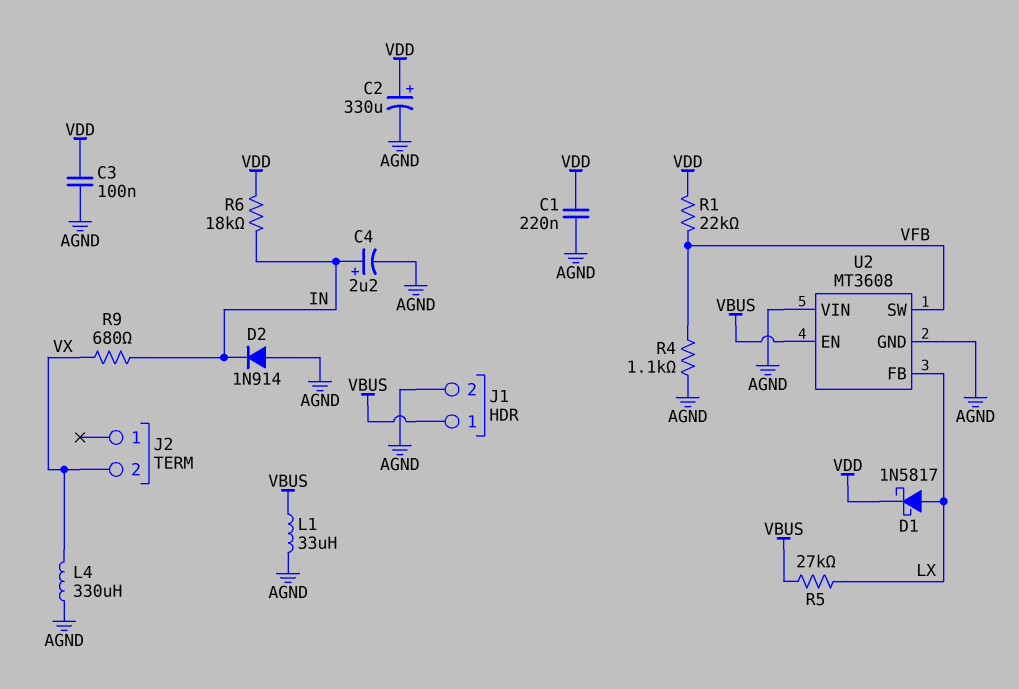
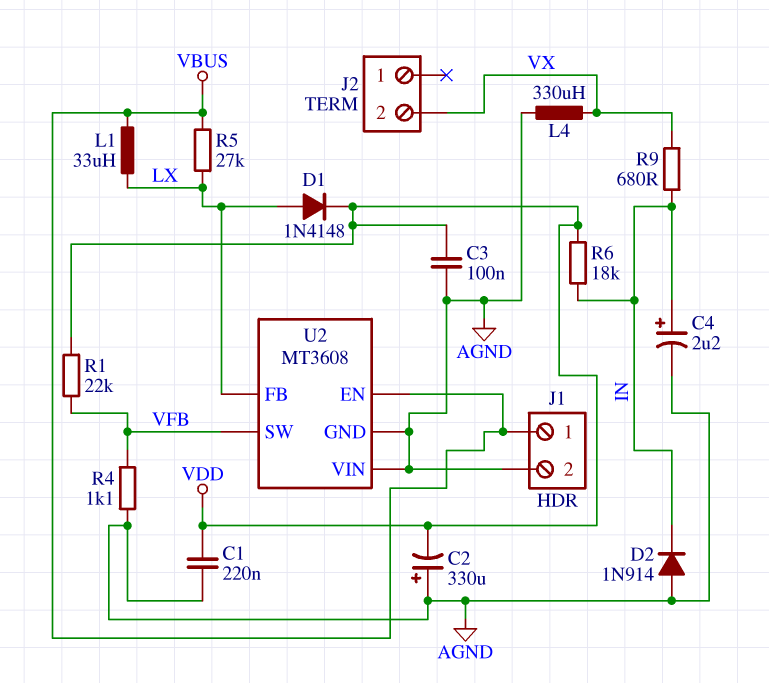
C2: 330uF (plus VDD, minus AGND) -> 330uF (plus AGND, minus VDD)
D1: schottky 1N5817 (A LX, K VDD) -> diode 1N4148 (A LX, K VDD)
L1: 33uH (AGND, VBUS) -> 33uH (LX, VBUS)

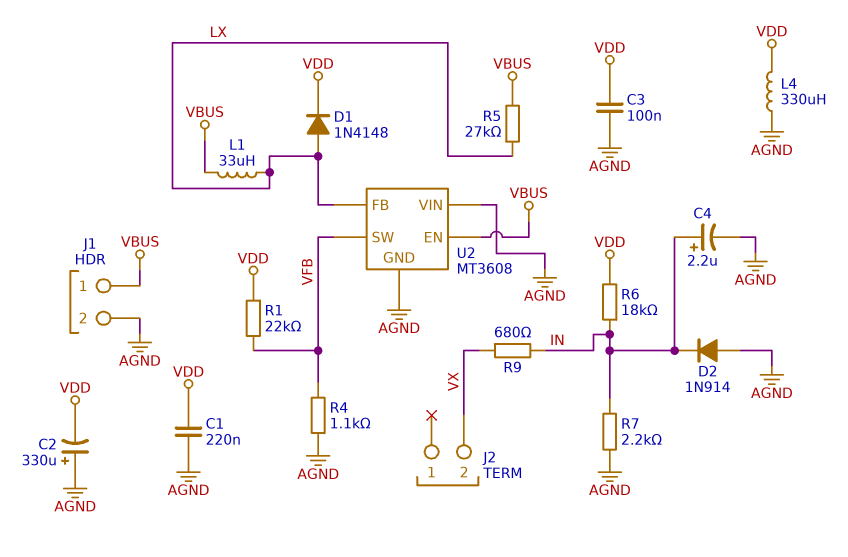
L4: 330uH (AGND, VX) -> 330uH (AGND, VDD)
R7: none -> 2.2k (AGND, IN)

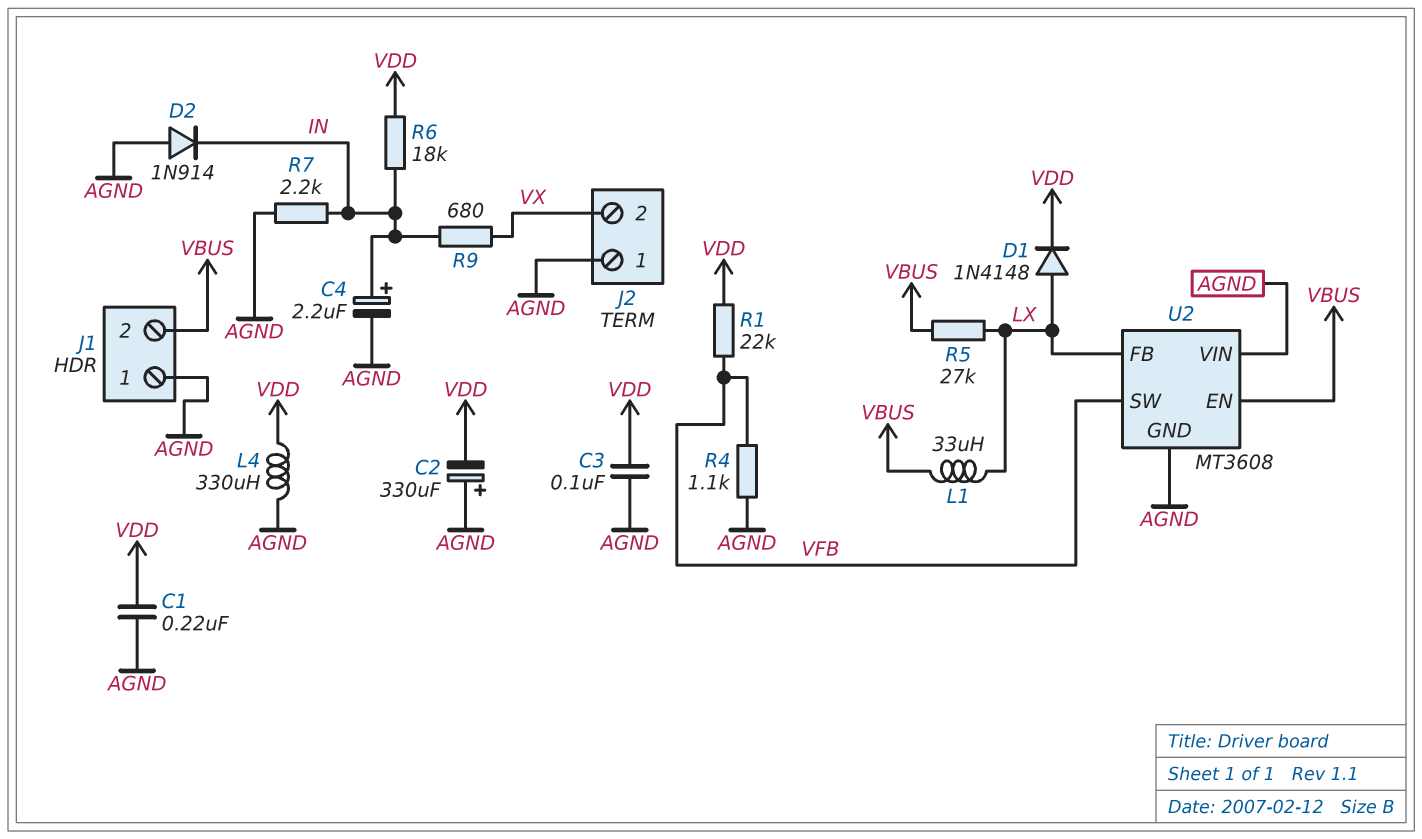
J1 pin 1: VBUS -> AGND
J1 pin 2: AGND -> VBUS
J2 pin 1: none -> AGND

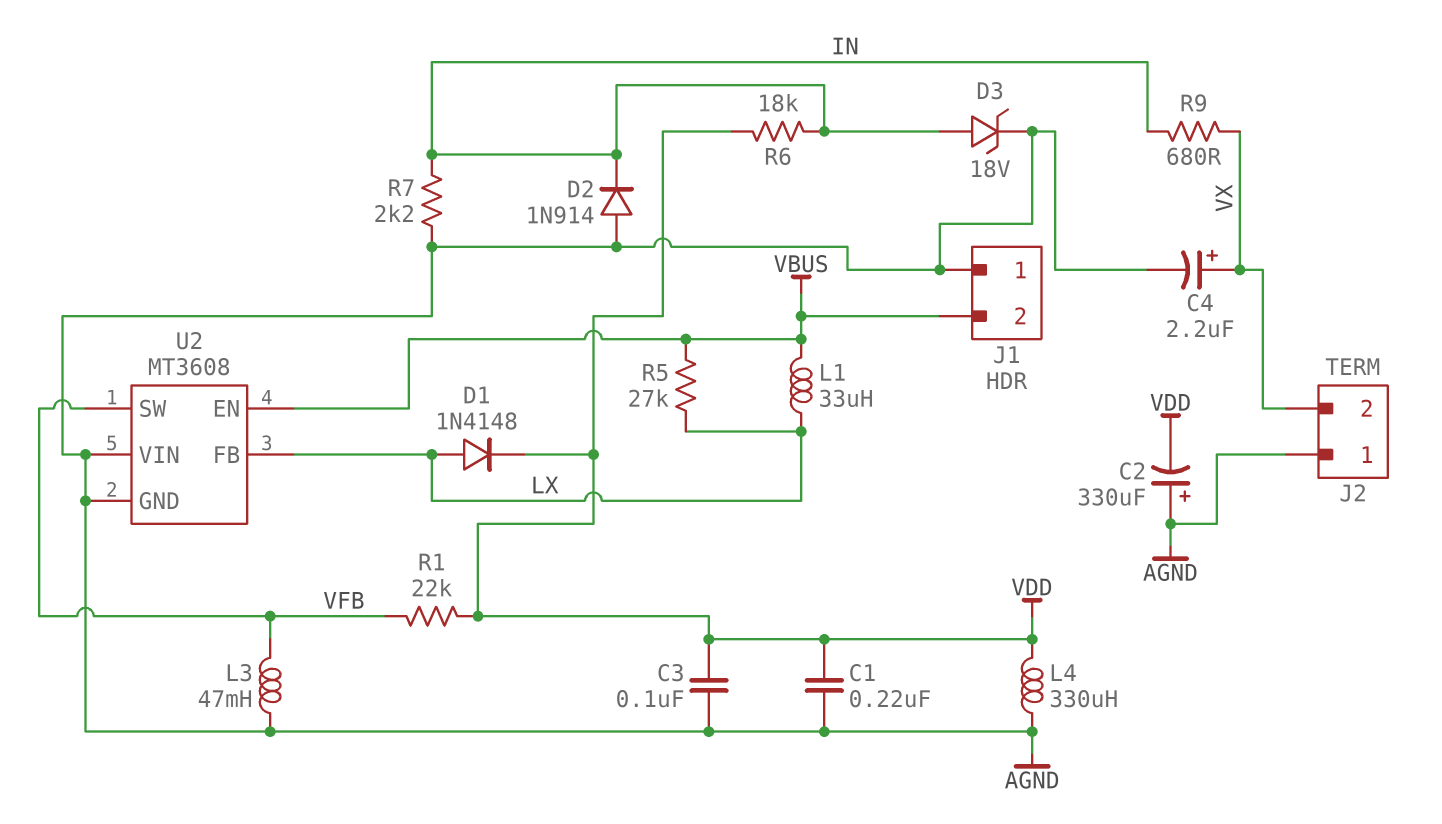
C4: 2.2uF (plus IN, minus AGND) -> 2.2uF (plus VX, minus AGND)
D3: none -> zener 18V (A IN, K AGND)
L3: none -> 47mH (AGND, VFB)
R4: 1.1k (AGND, VFB) -> none

